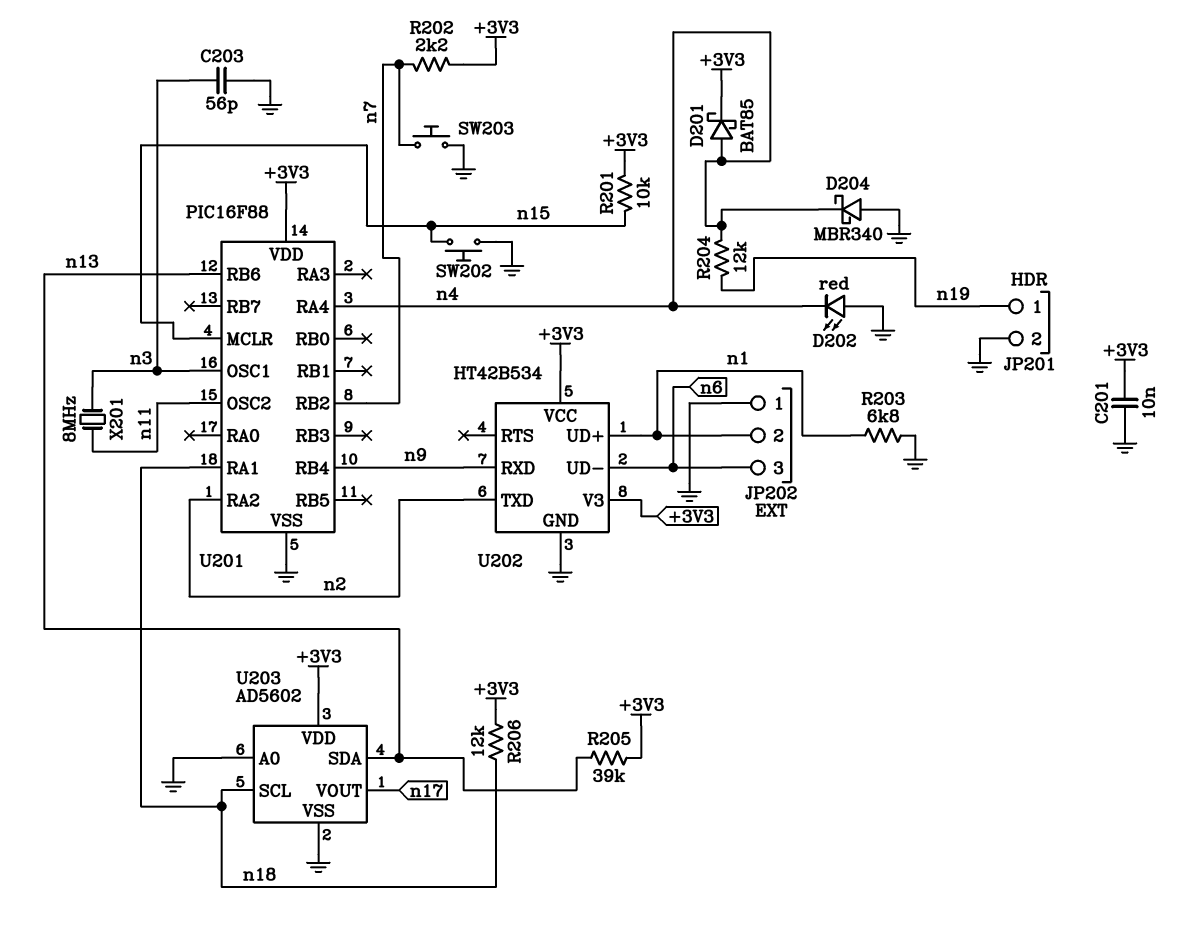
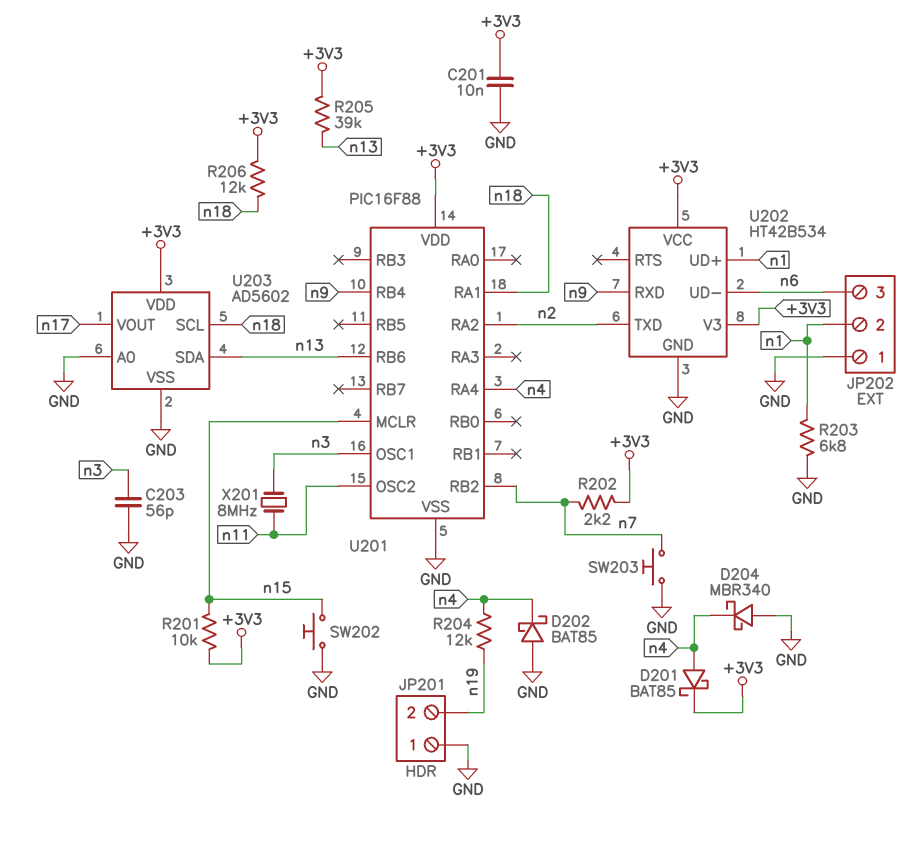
D202: LED red (A GND, K n4) -> schottky BAT85 (A GND, K n4)
JP201 pin 1: n19 -> GND
JP201 pin 2: GND -> n19

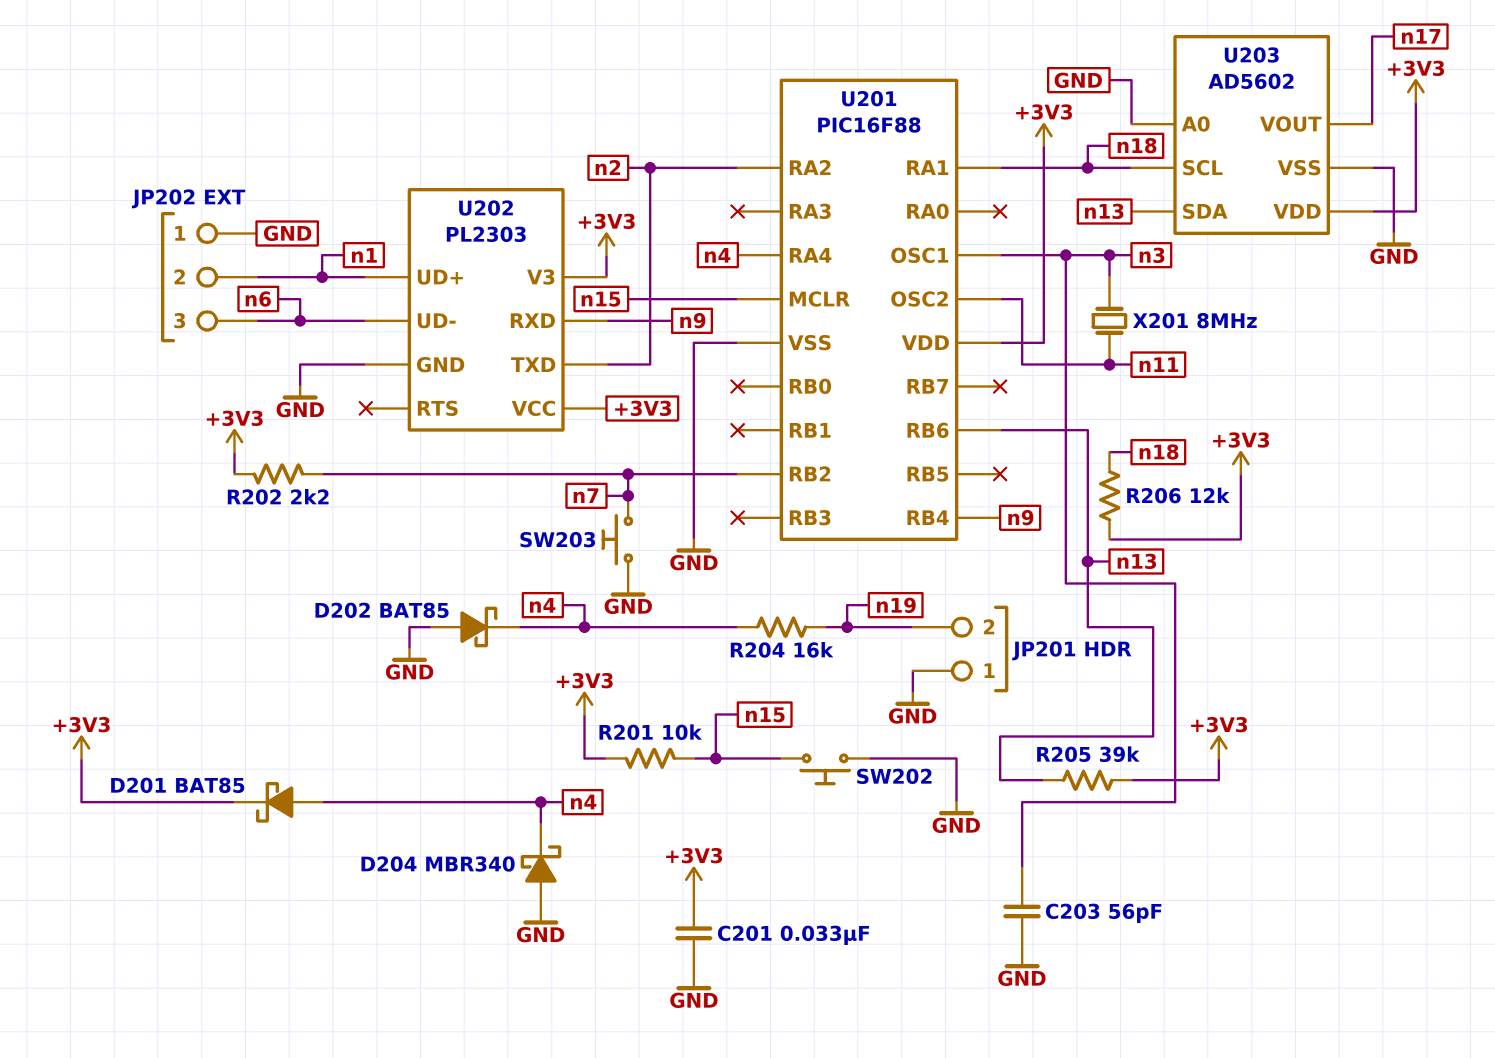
C201: 10nF (+3V3, GND) -> 33nF (+3V3, GND)
R203: 6.8k (GND, n1) -> none
R204: 12k (n4, n19) -> 16k (n4, n19)
U202: HT42B534 -> PL2303

